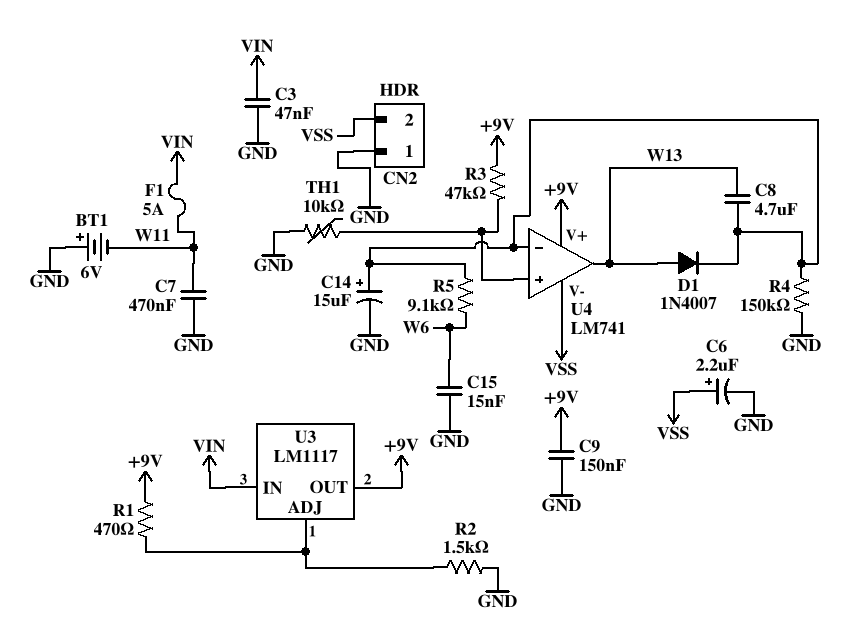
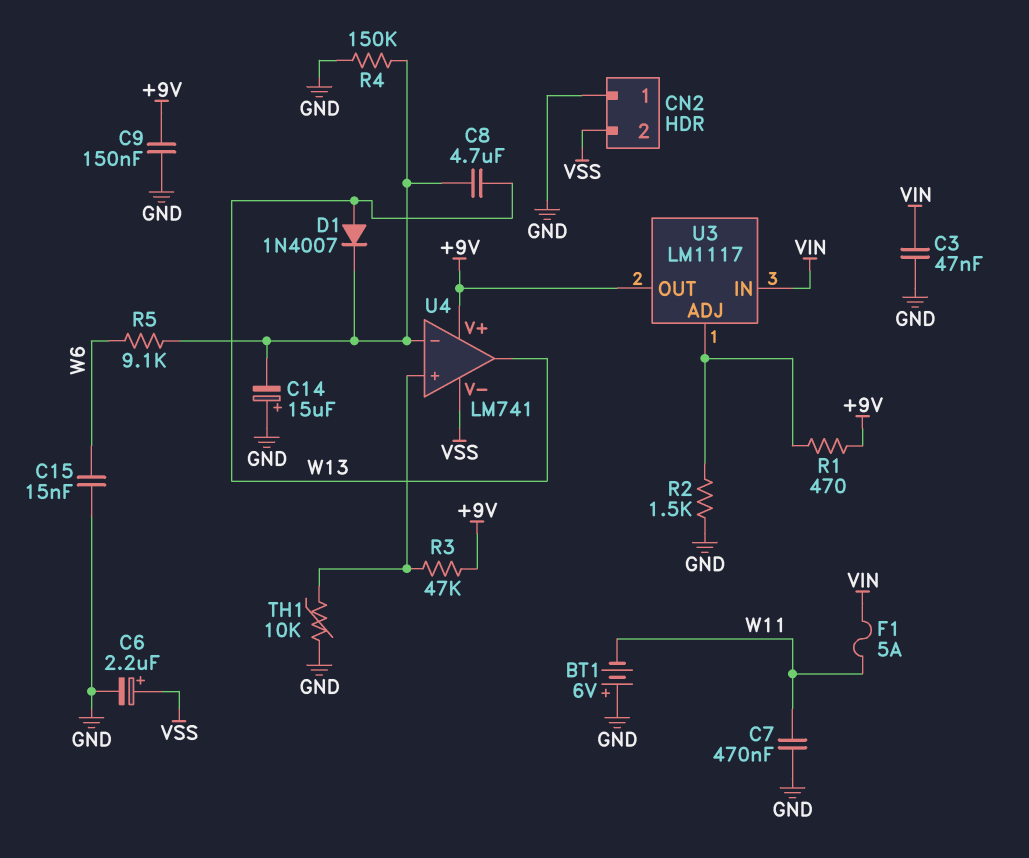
C14: 15uF (plus U4/in-, minus GND) -> 15uF (plus GND, minus U4/in-)

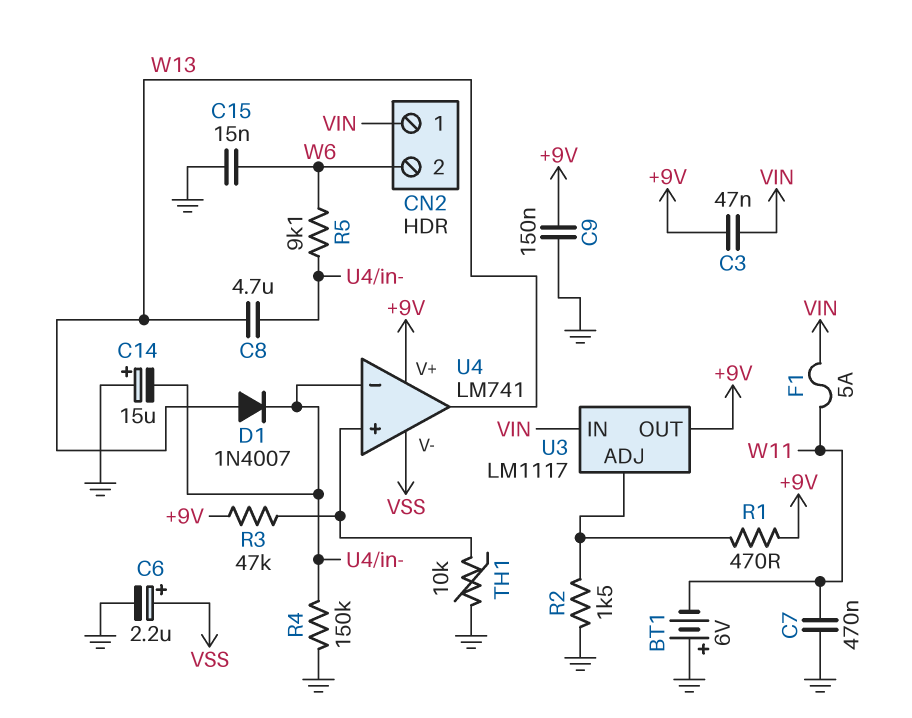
C3: 47nF (GND, VIN) -> 47nF (+9V, VIN)
CN2 pin 1: GND -> VIN
CN2 pin 2: VSS -> W6

